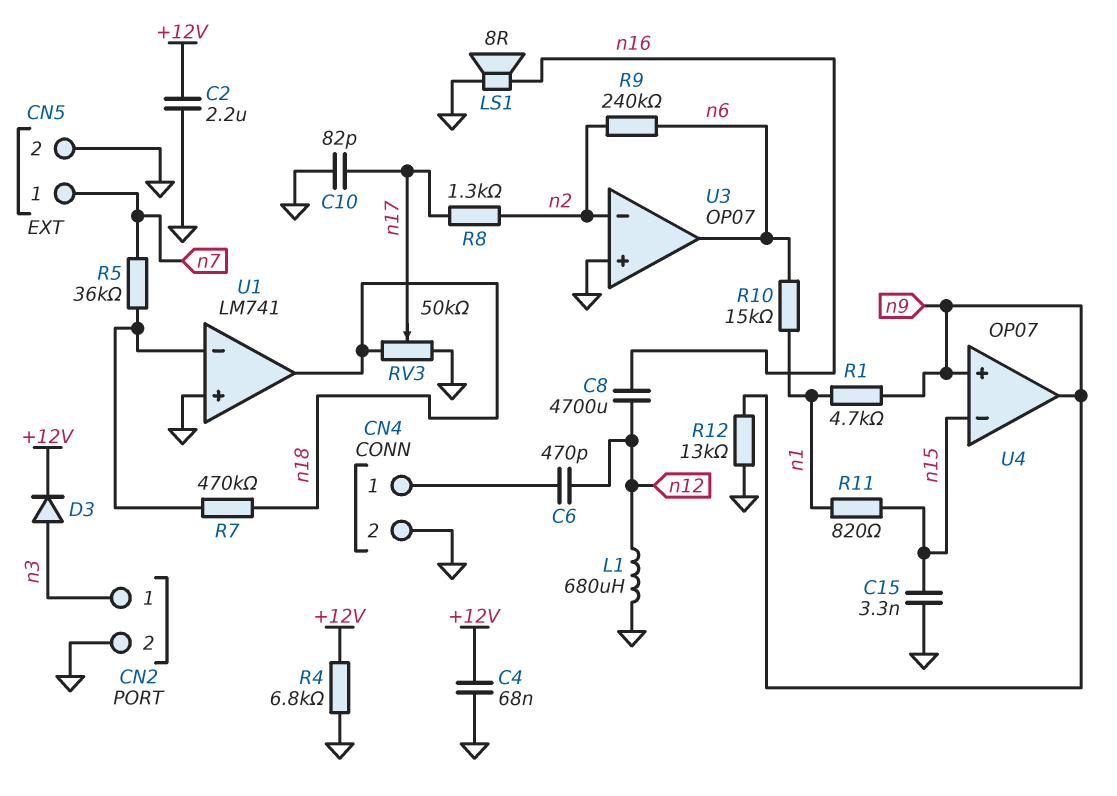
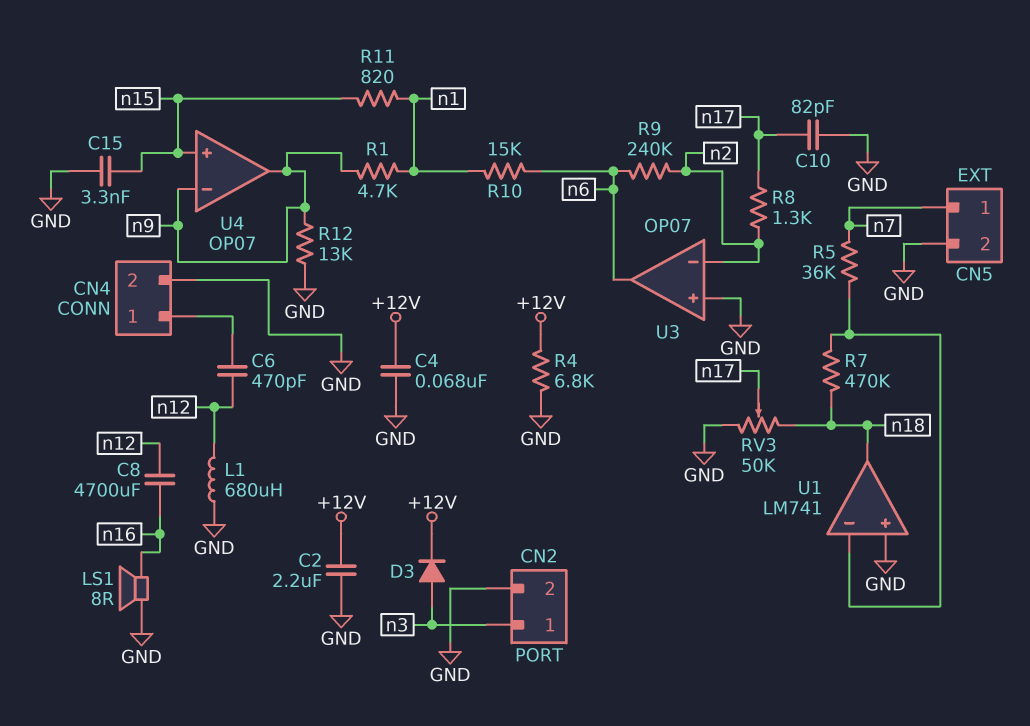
U4 pin in+: n9 -> n15
U4 pin in-: n15 -> n9

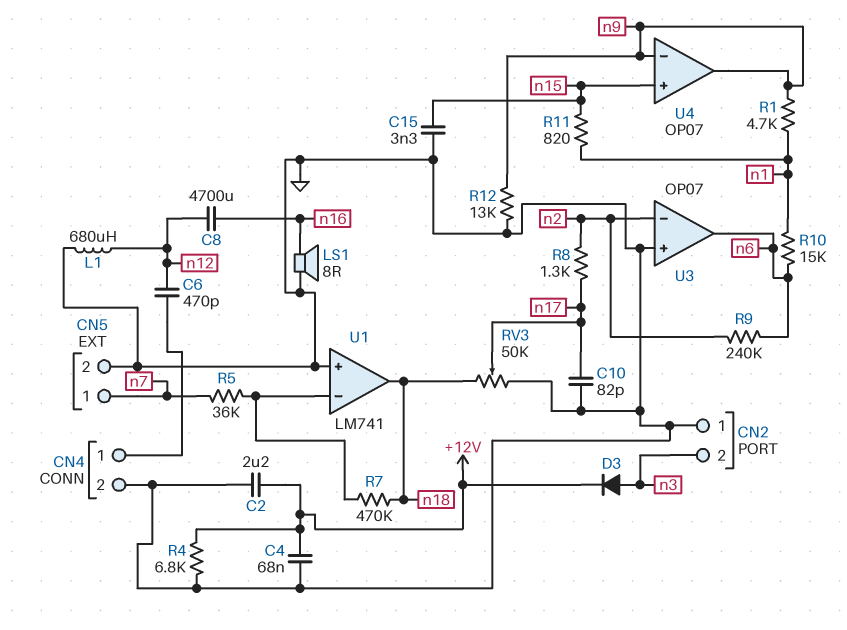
CN2 pin 1: n3 -> GND
CN2 pin 2: GND -> n3

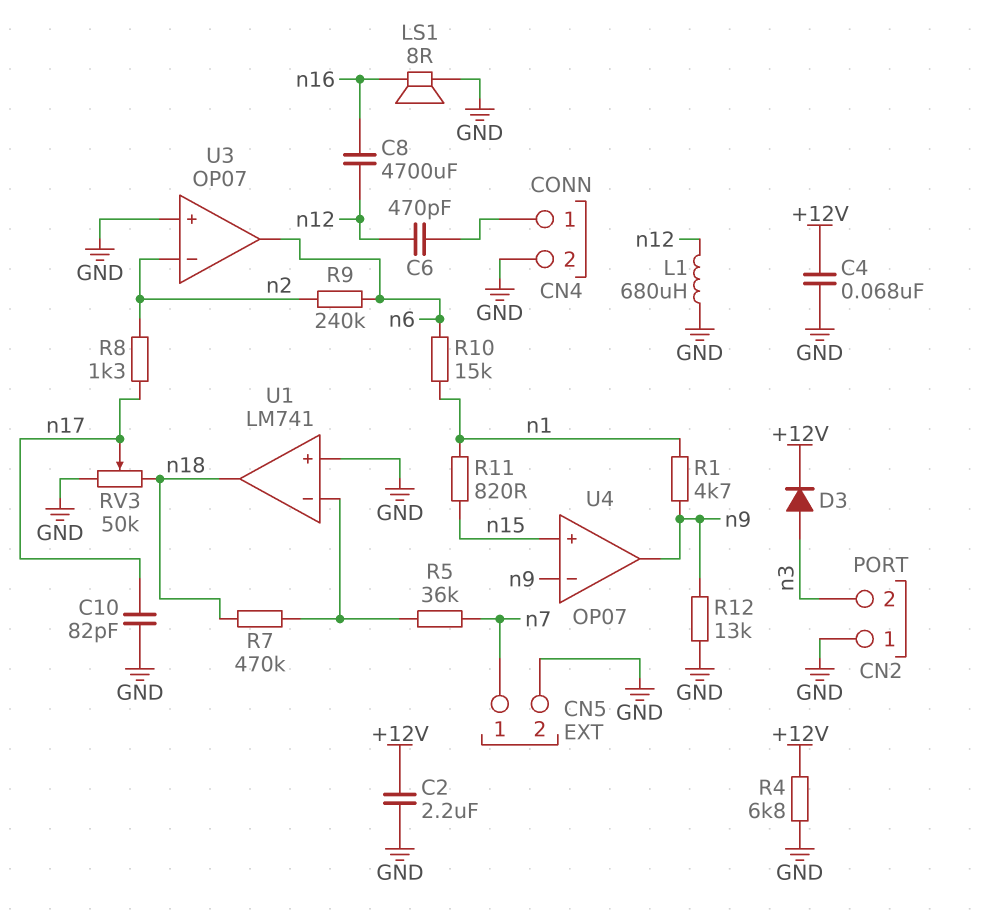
C15: 3.3nF (GND, n15) -> none

